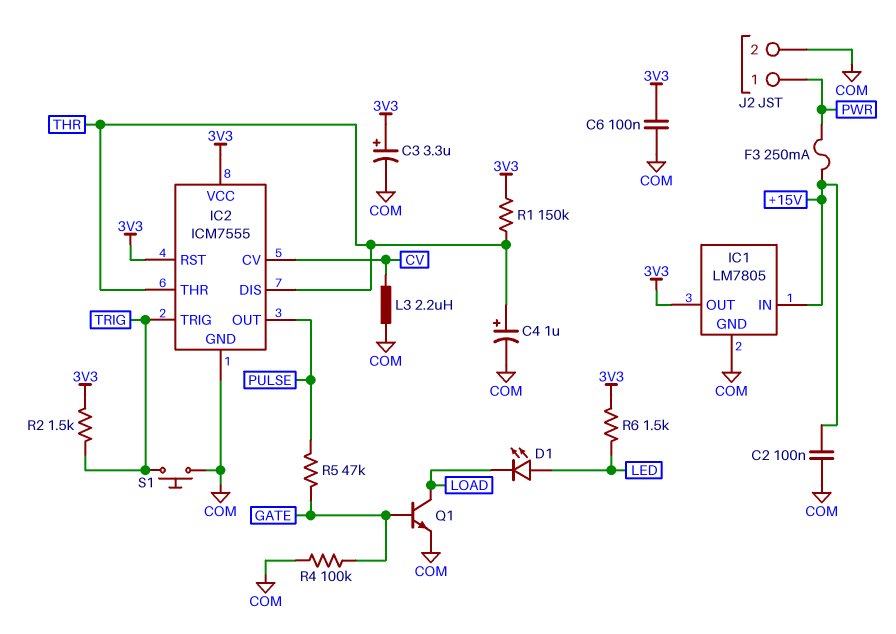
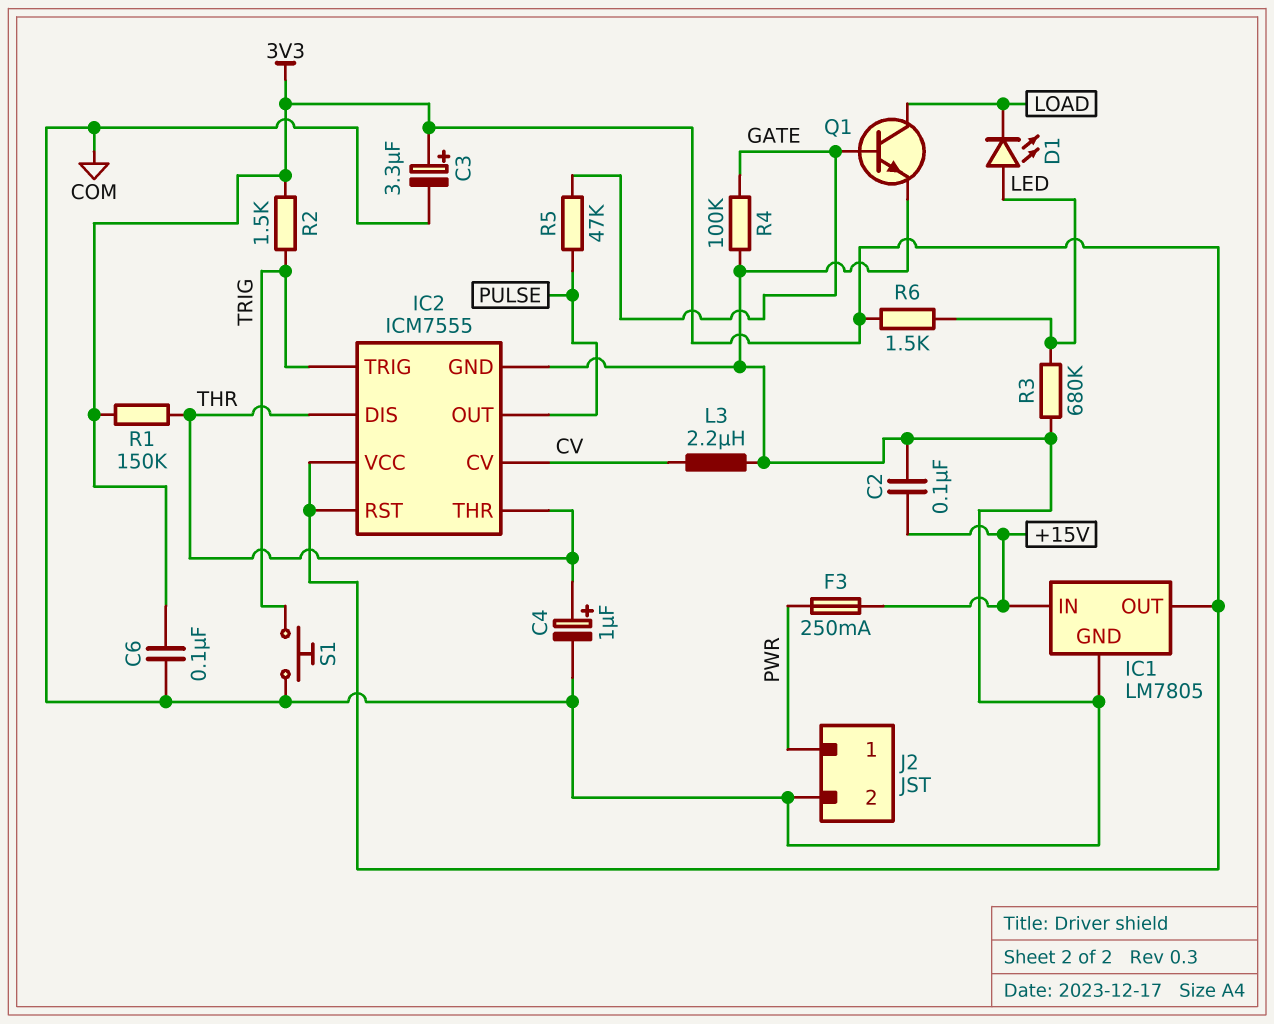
R3: none -> 680k (COM, LED)

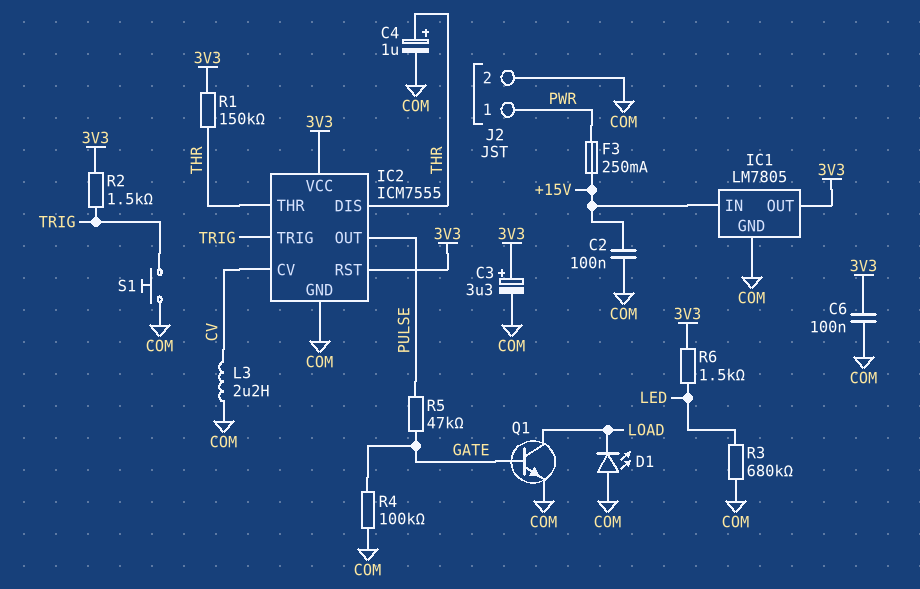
D1: LED (A LED, K LOAD) -> LED (A COM, K LOAD)

